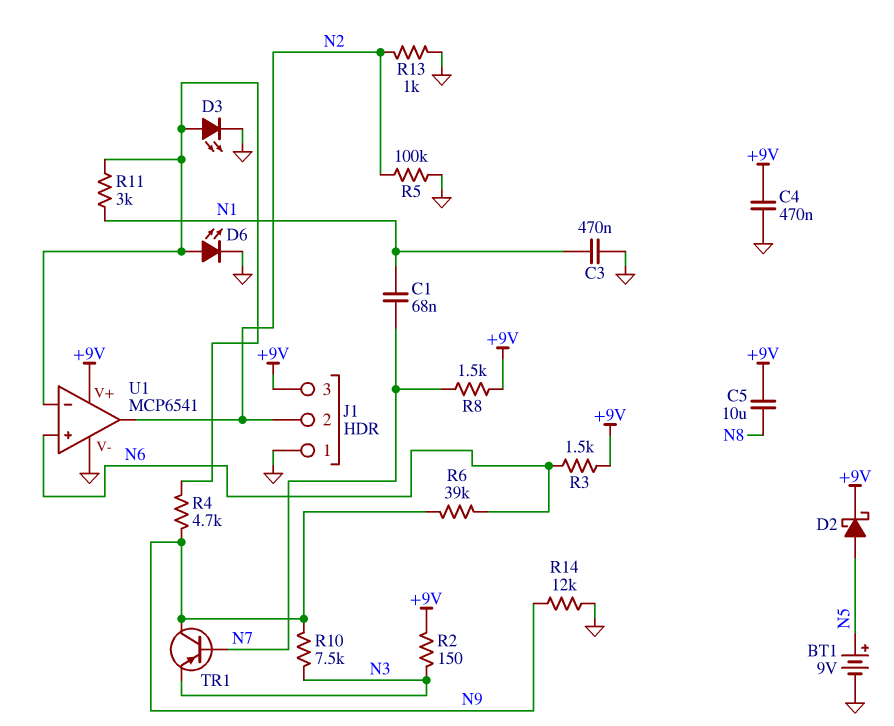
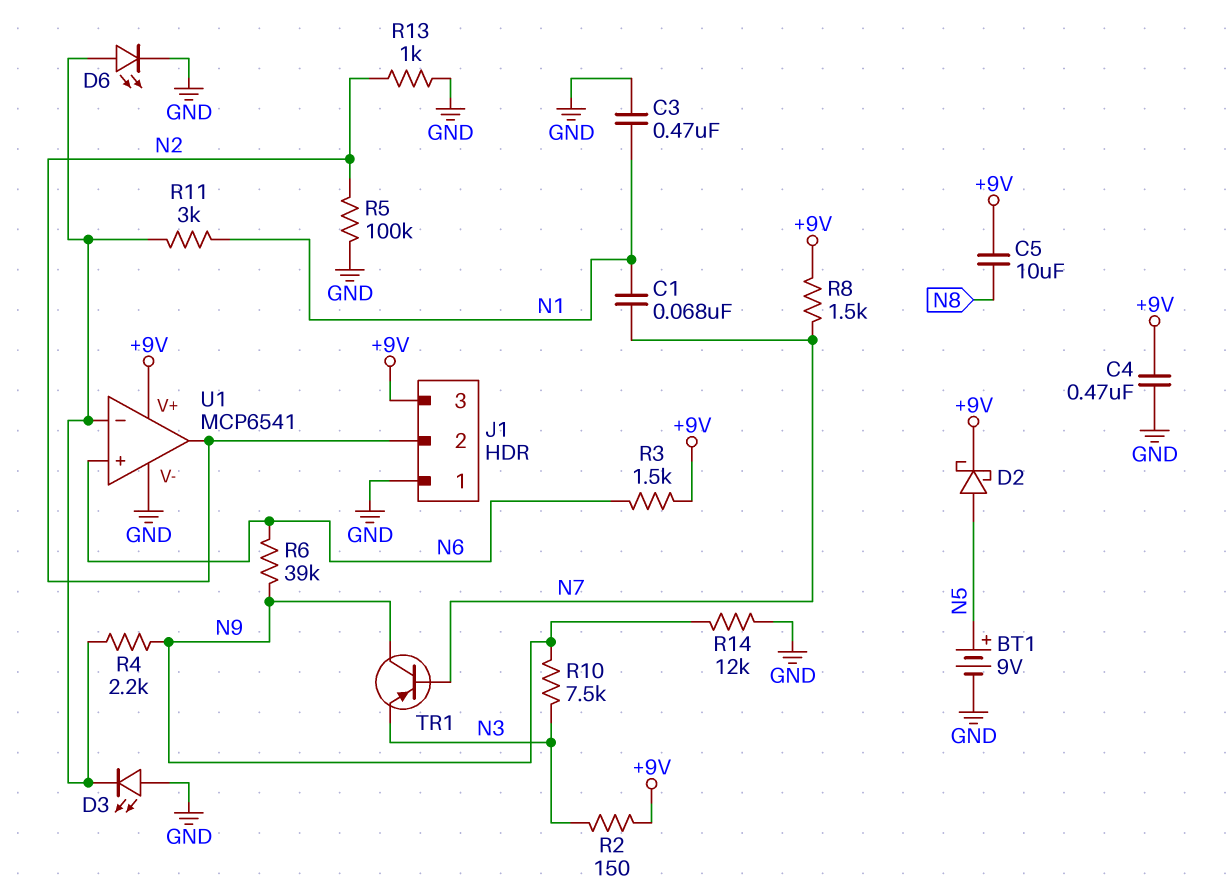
D3: LED (A U1/in-, K GND) -> LED (A GND, K U1/in-)
R4: 4.7k (N9, U1/in-) -> 2.2k (N9, U1/in-)

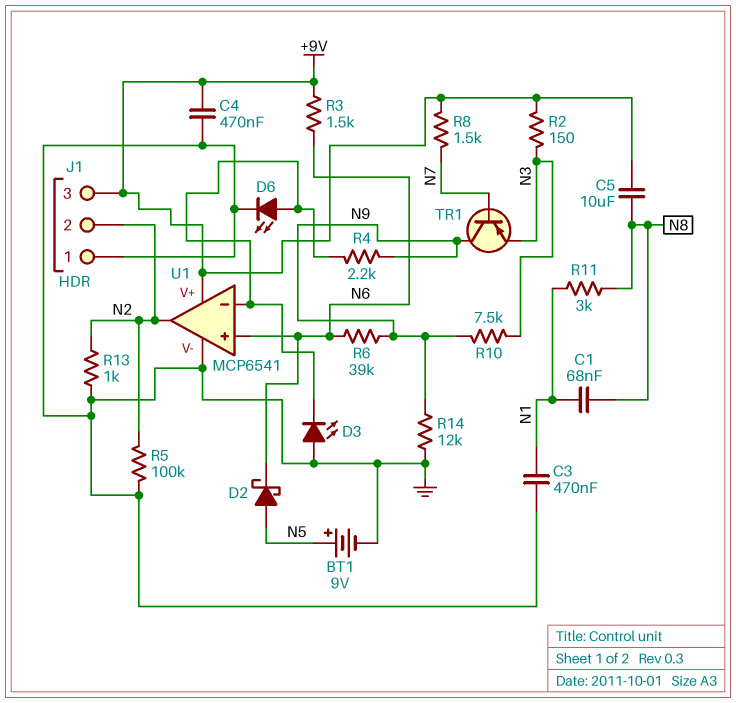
C1: 68nF (N1, N7) -> 68nF (N1, N8)
D2: schottky (A N5, K +9V) -> schottky (A N5, K N6)
R11: 3k (N1, U1/in-) -> 3k (N1, N8)

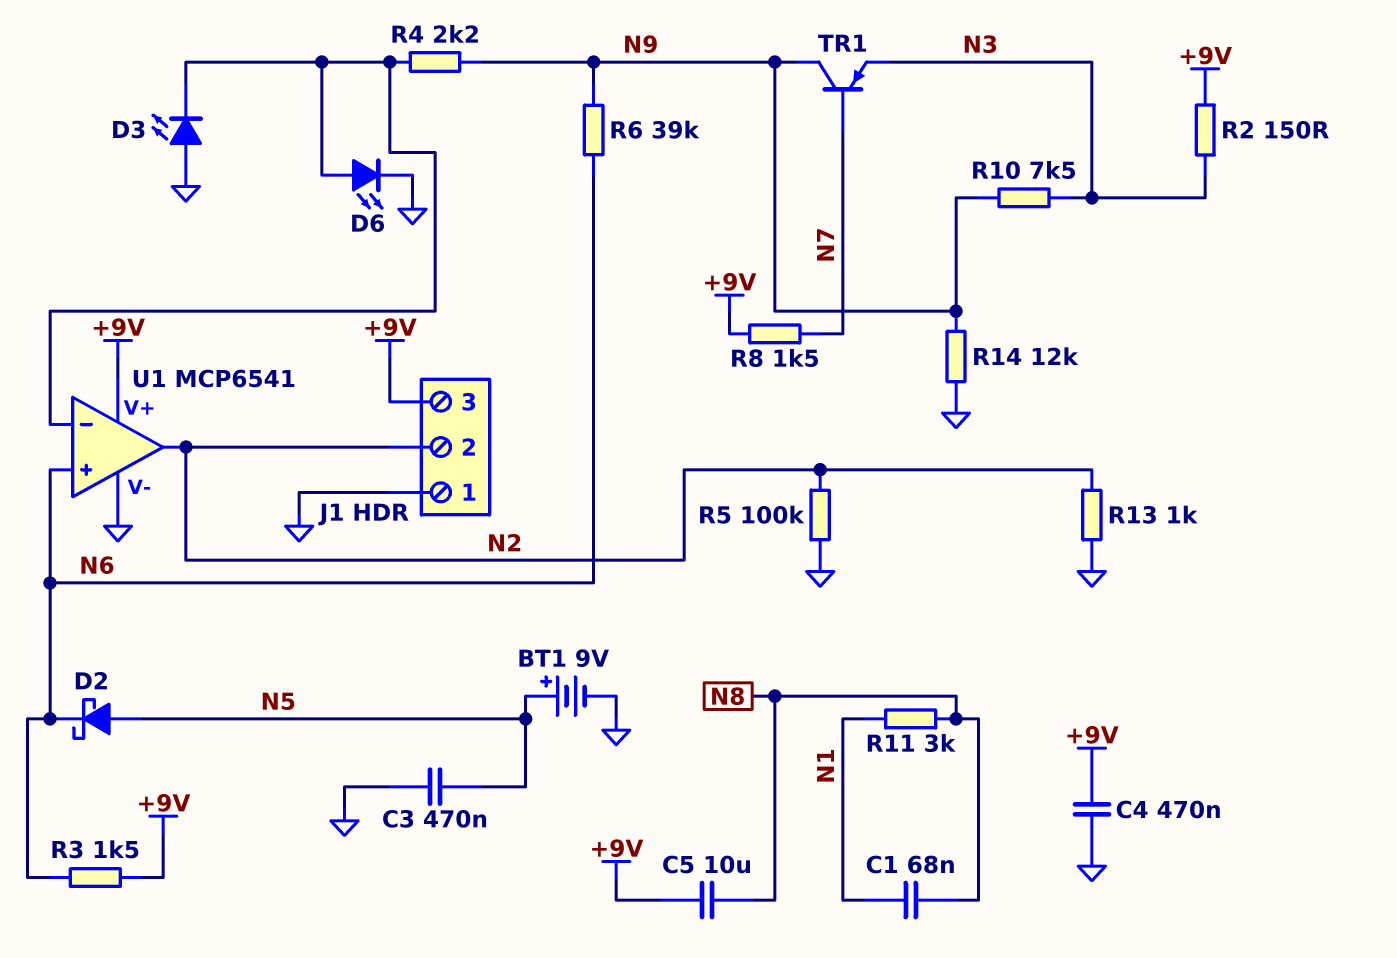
C3: 470nF (GND, N1) -> 470nF (GND, N5)

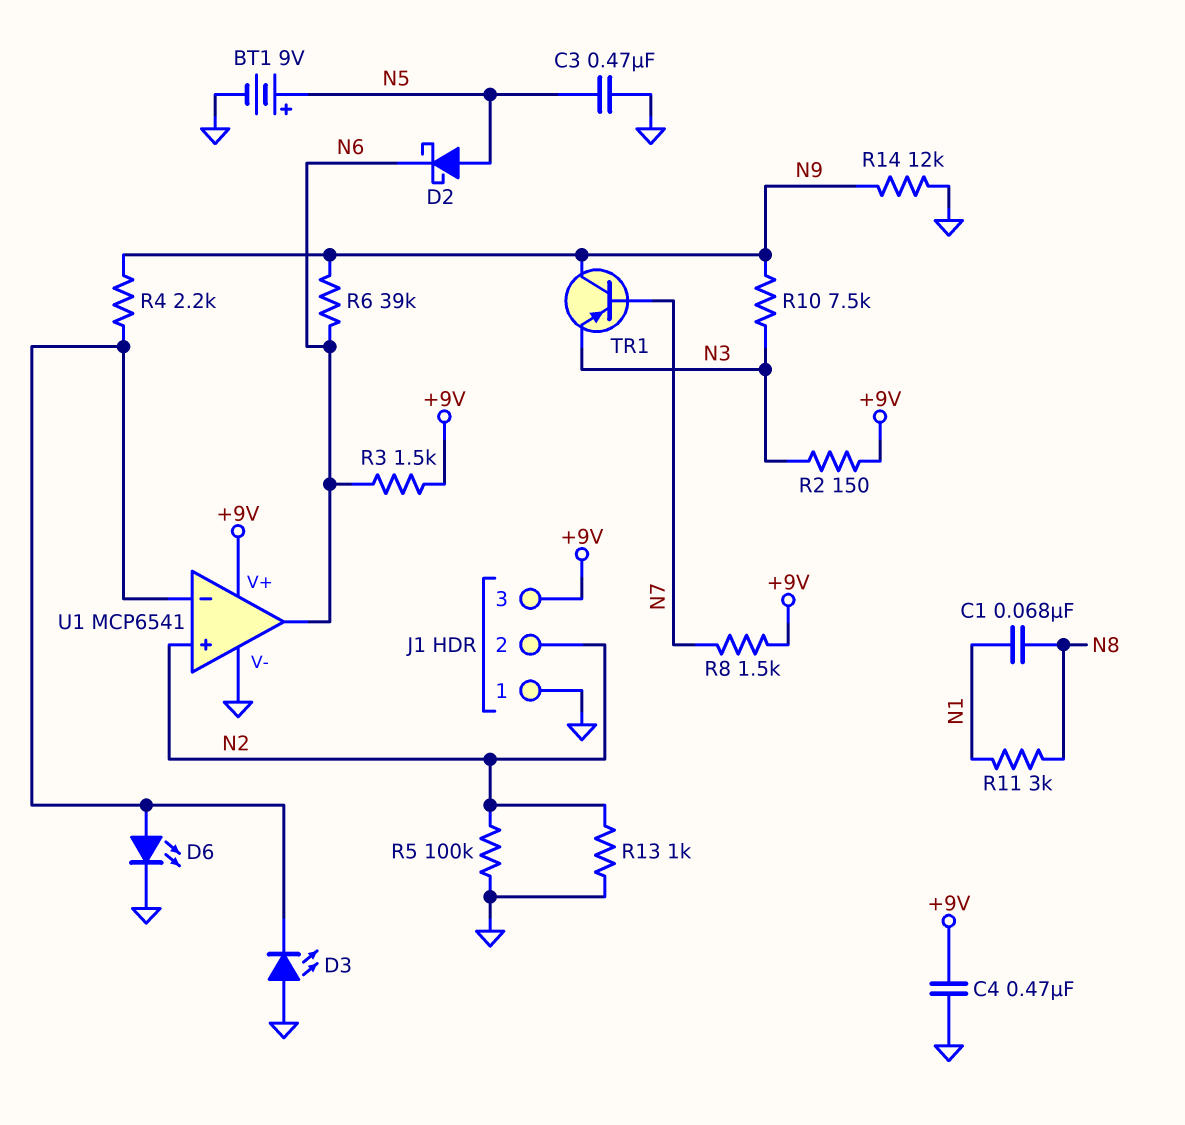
C5: 10uF (+9V, N8) -> none
U1 pin in+: N6 -> N2
U1 pin out: N2 -> N6

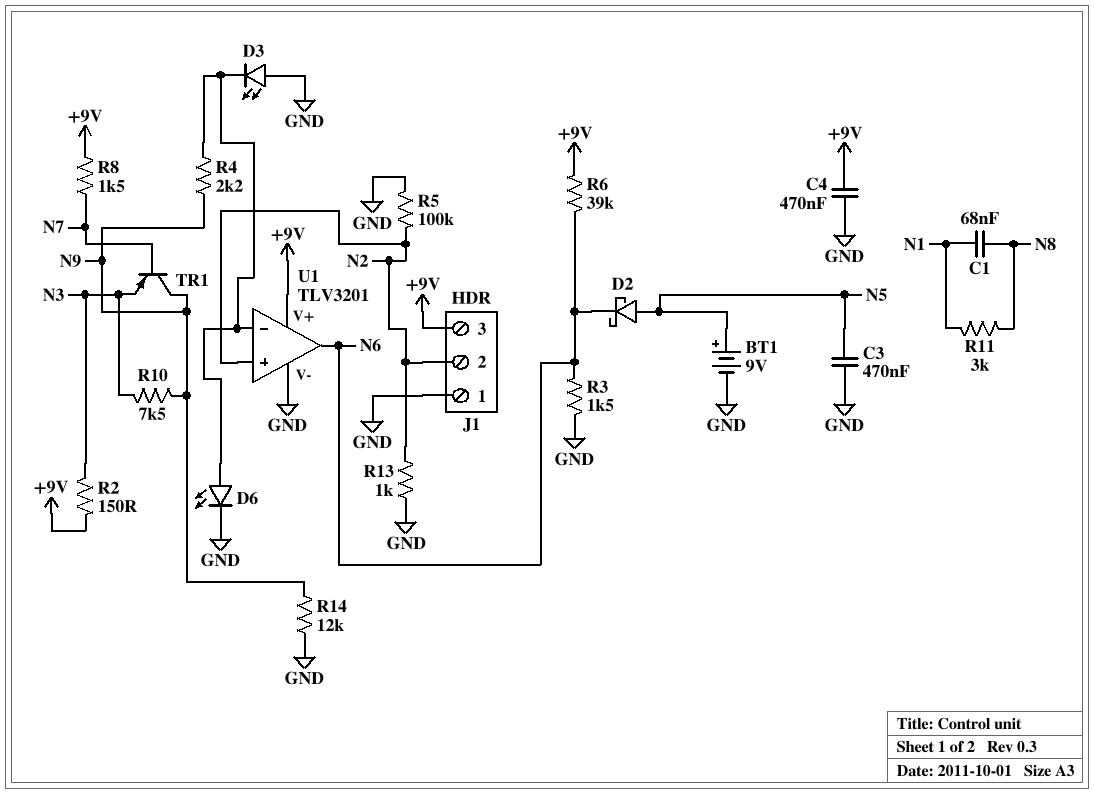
R3: 1.5k (+9V, N6) -> 1.5k (GND, N6)
R6: 39k (N6, N9) -> 39k (+9V, N6)
U1: MCP6541 -> TLV3201

